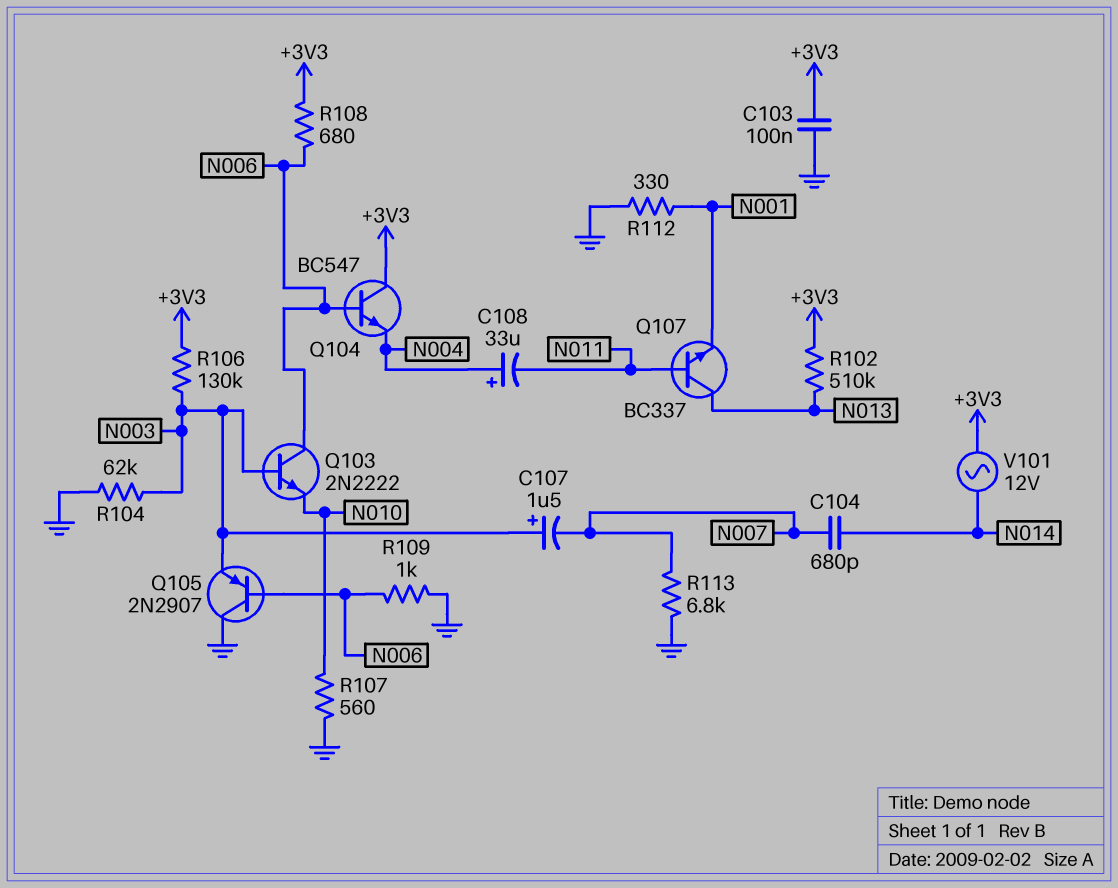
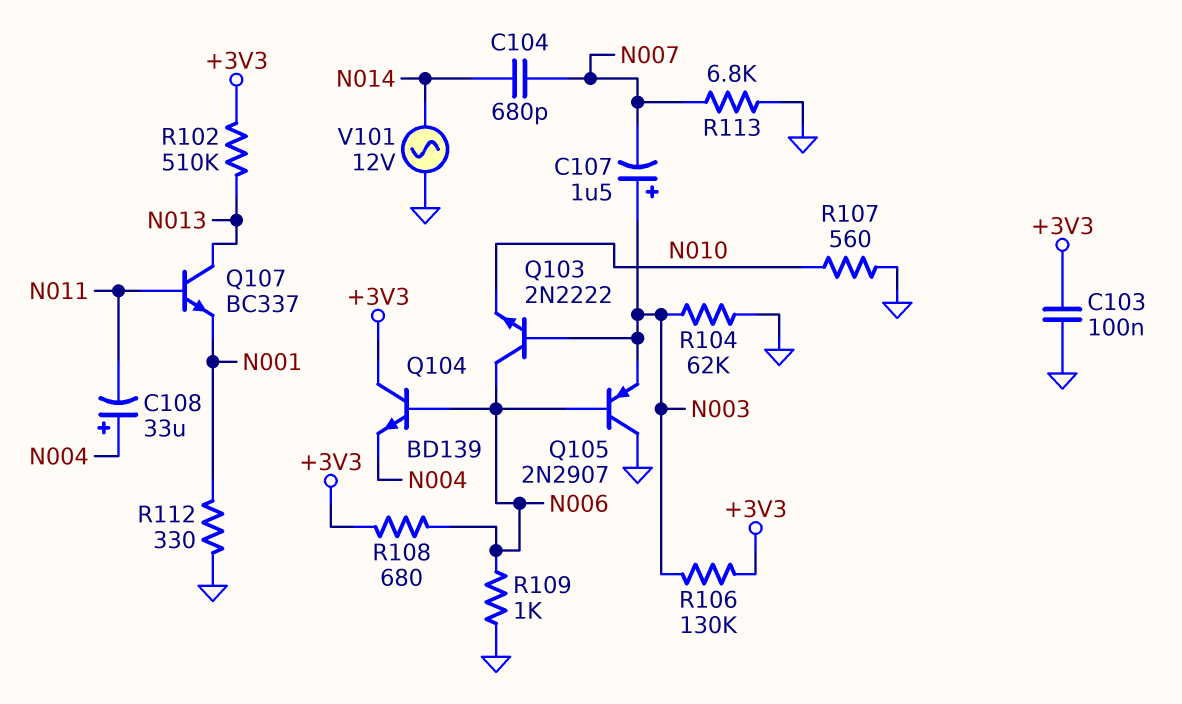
Q104: NPN BC547 (B N006, C +3V3, E N004) -> NPN BD139 (B N006, C +3V3, E N004)
V101: AC 12V (+3V3, N014) -> AC 12V (GND, N014)

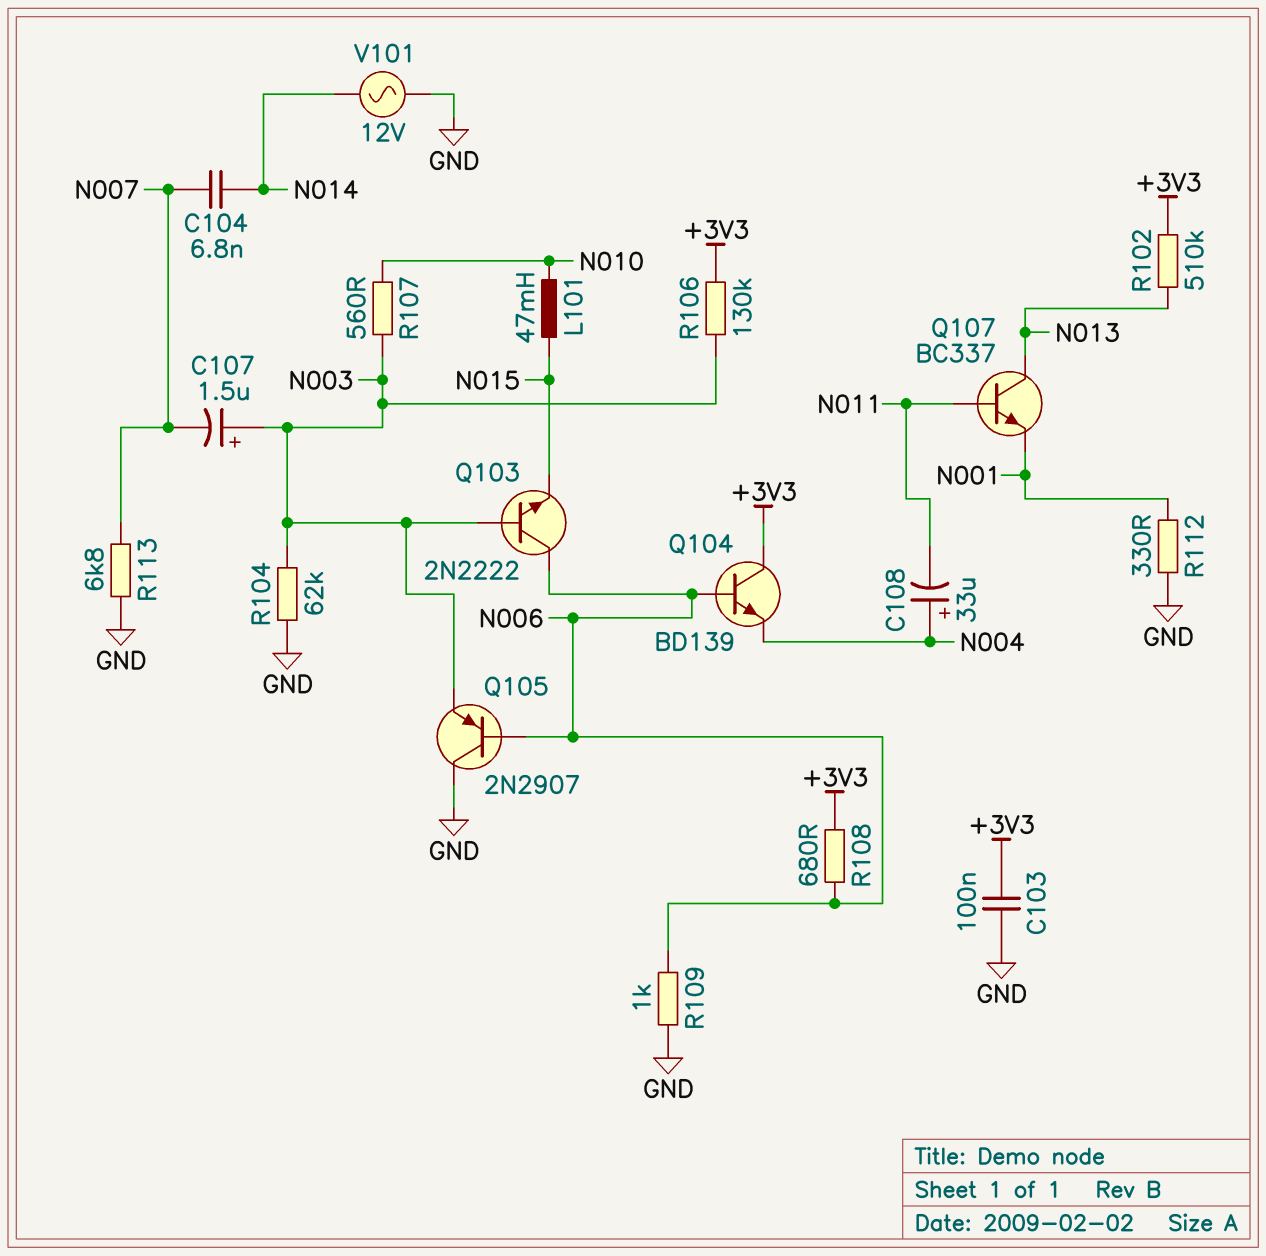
C104: 680pF (N007, N014) -> 6.8nF (N007, N014)
L101: none -> 47mH (N010, N015)
Q103: NPN 2N2222 (B N003, C N006, E N010) -> NPN 2N2222 (B N003, C N006, E N015)
R107: 560 (GND, N010) -> 560 (N003, N010)

